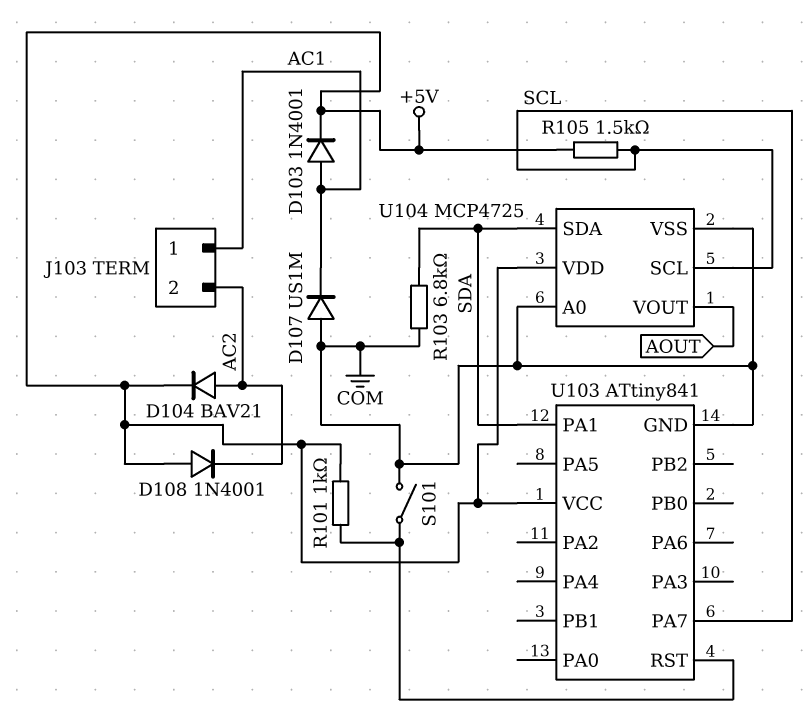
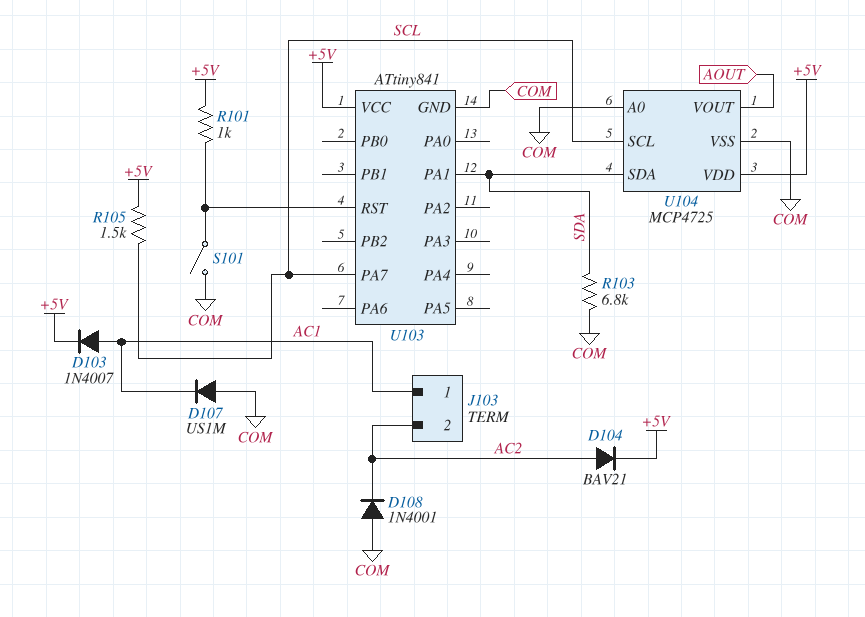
D103: diode 1N4001 (A AC1, K +5V) -> diode 1N4007 (A AC1, K +5V)
D108: diode 1N4001 (A +5V, K AC2) -> diode 1N4001 (A COM, K AC2)

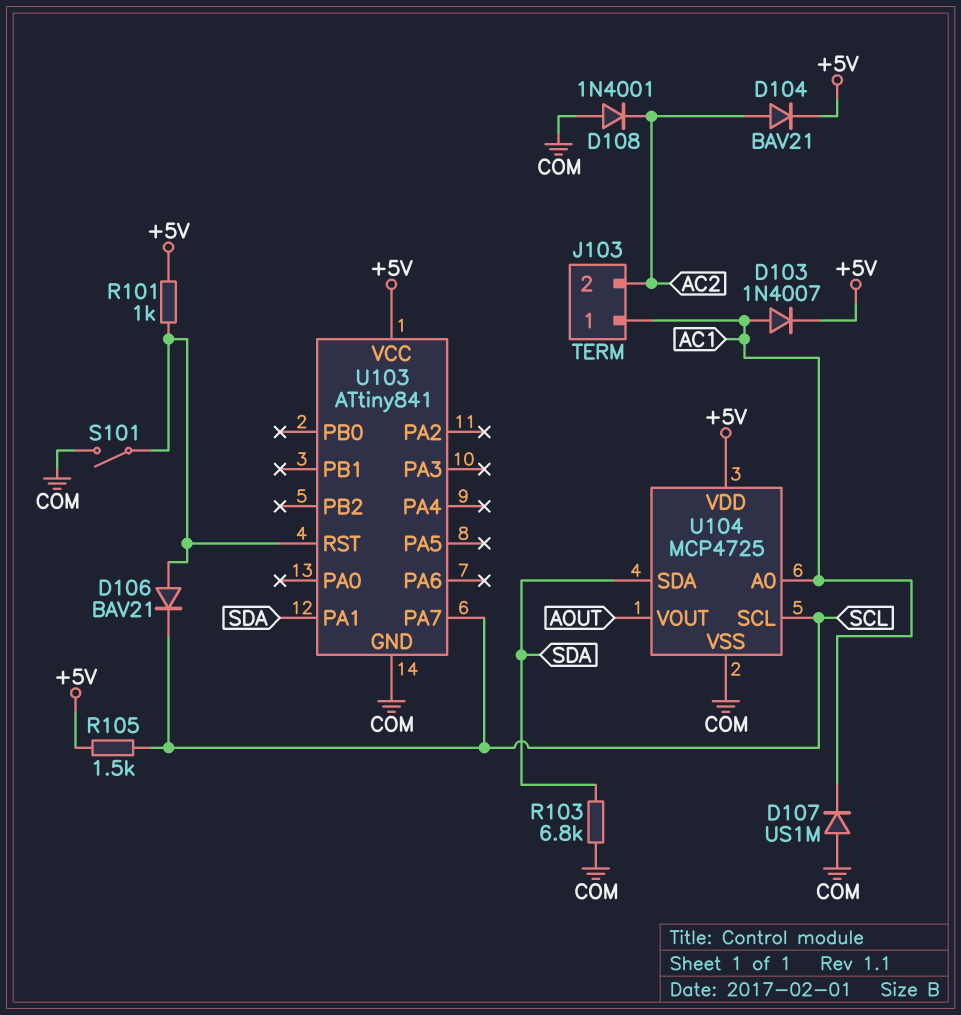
D106: none -> diode BAV21 (A U103/RST, K SCL)
U104 pin A0: COM -> AC1

